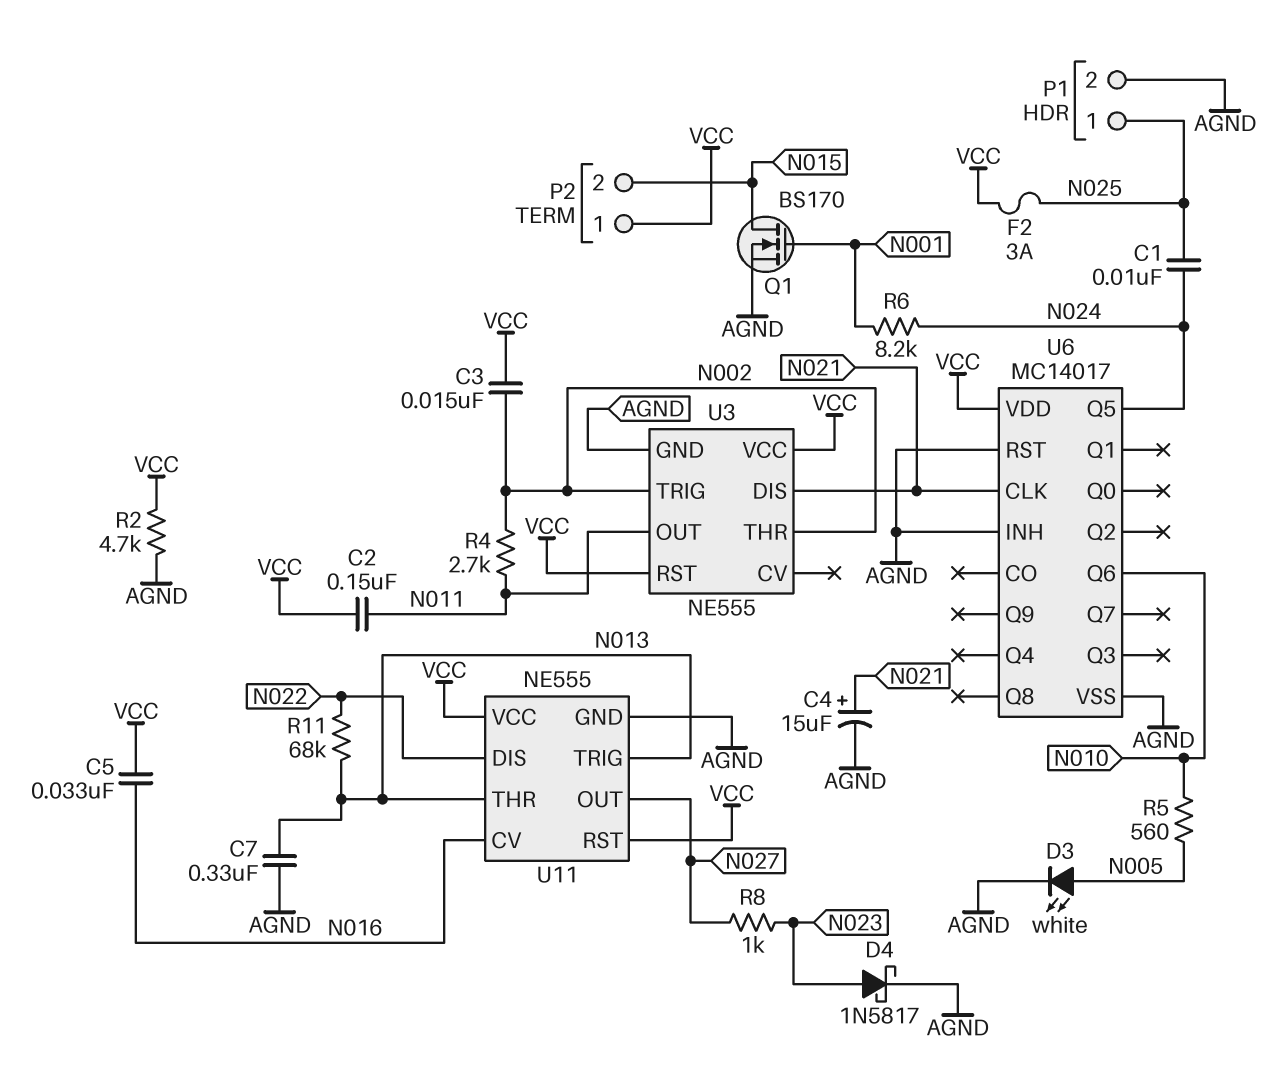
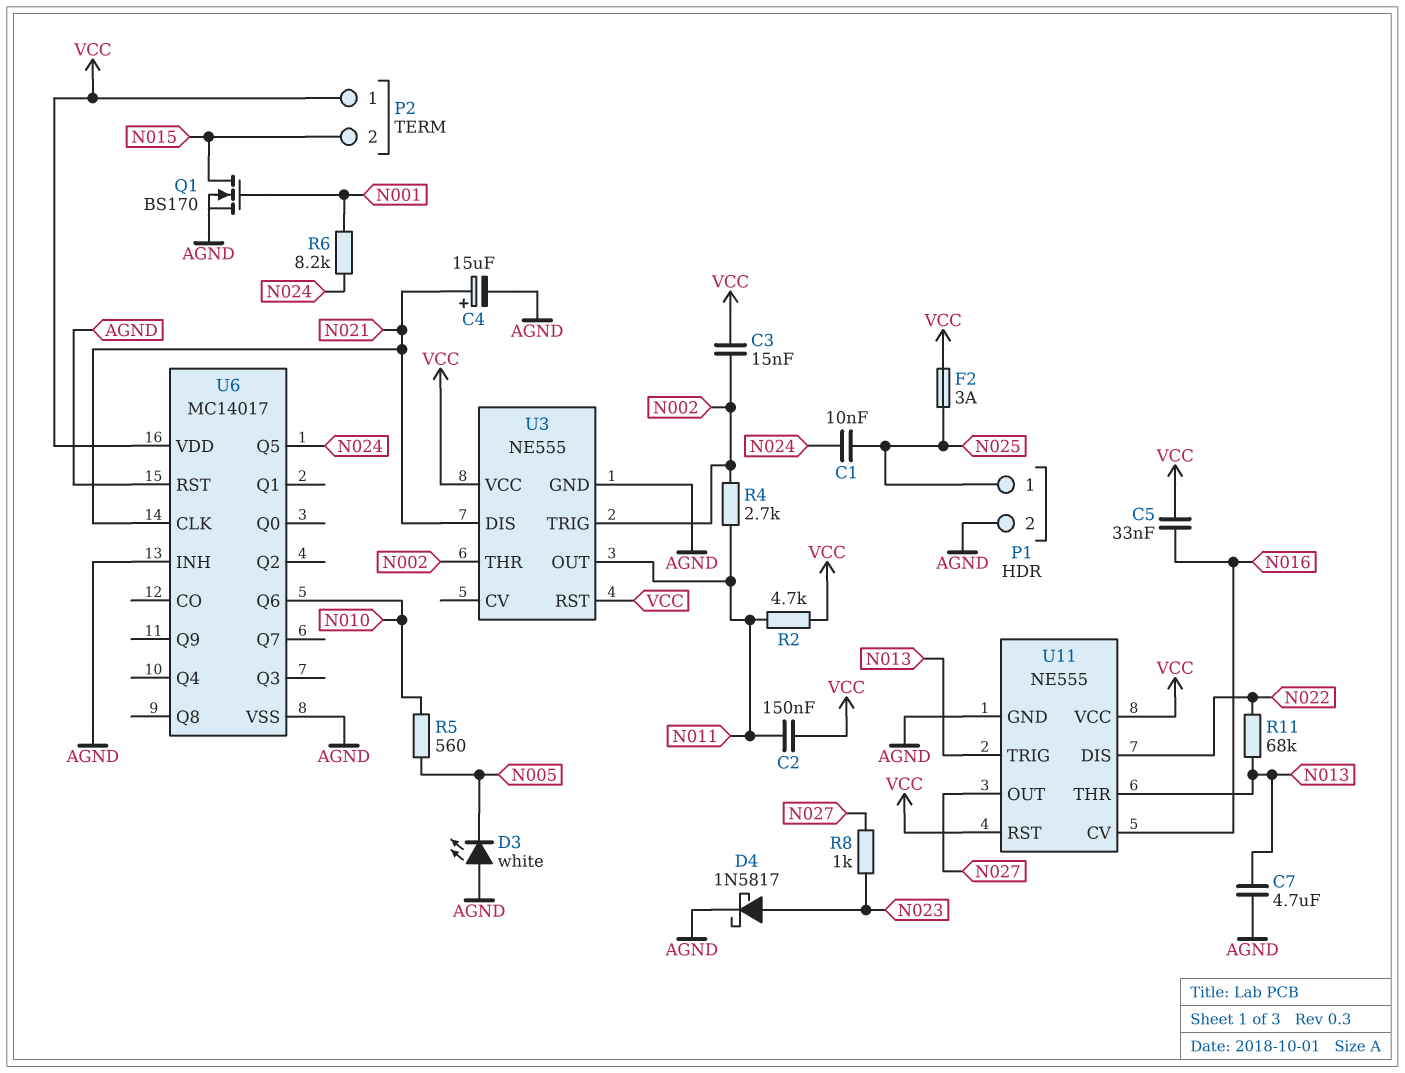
C7: 330nF (AGND, N013) -> 4.7uF (AGND, N013)
D3: LED white (A N005, K AGND) -> LED white (A AGND, K N005)
R2: 4.7k (AGND, VCC) -> 4.7k (N011, VCC)

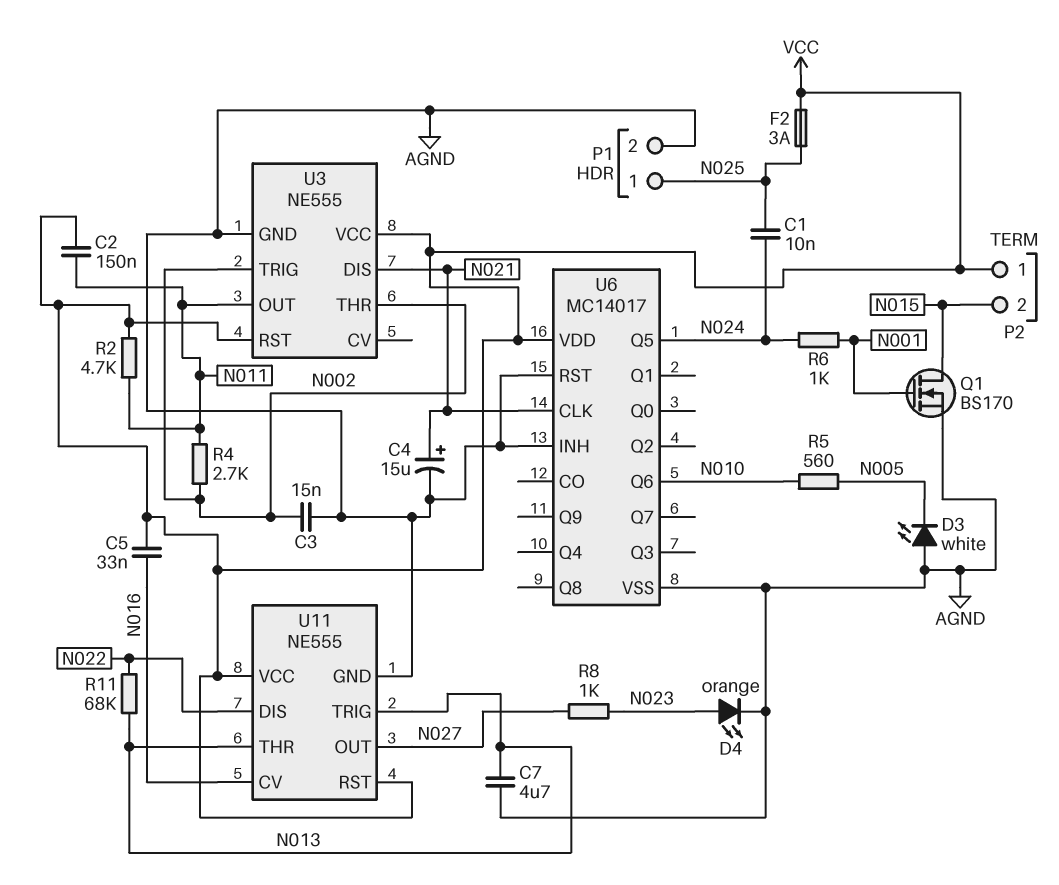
C3: 15nF (N002, VCC) -> 15nF (AGND, N002)
D4: schottky 1N5817 (A N023, K AGND) -> LED orange (A N023, K AGND)
R6: 8.2k (N001, N024) -> 1k (N001, N024)

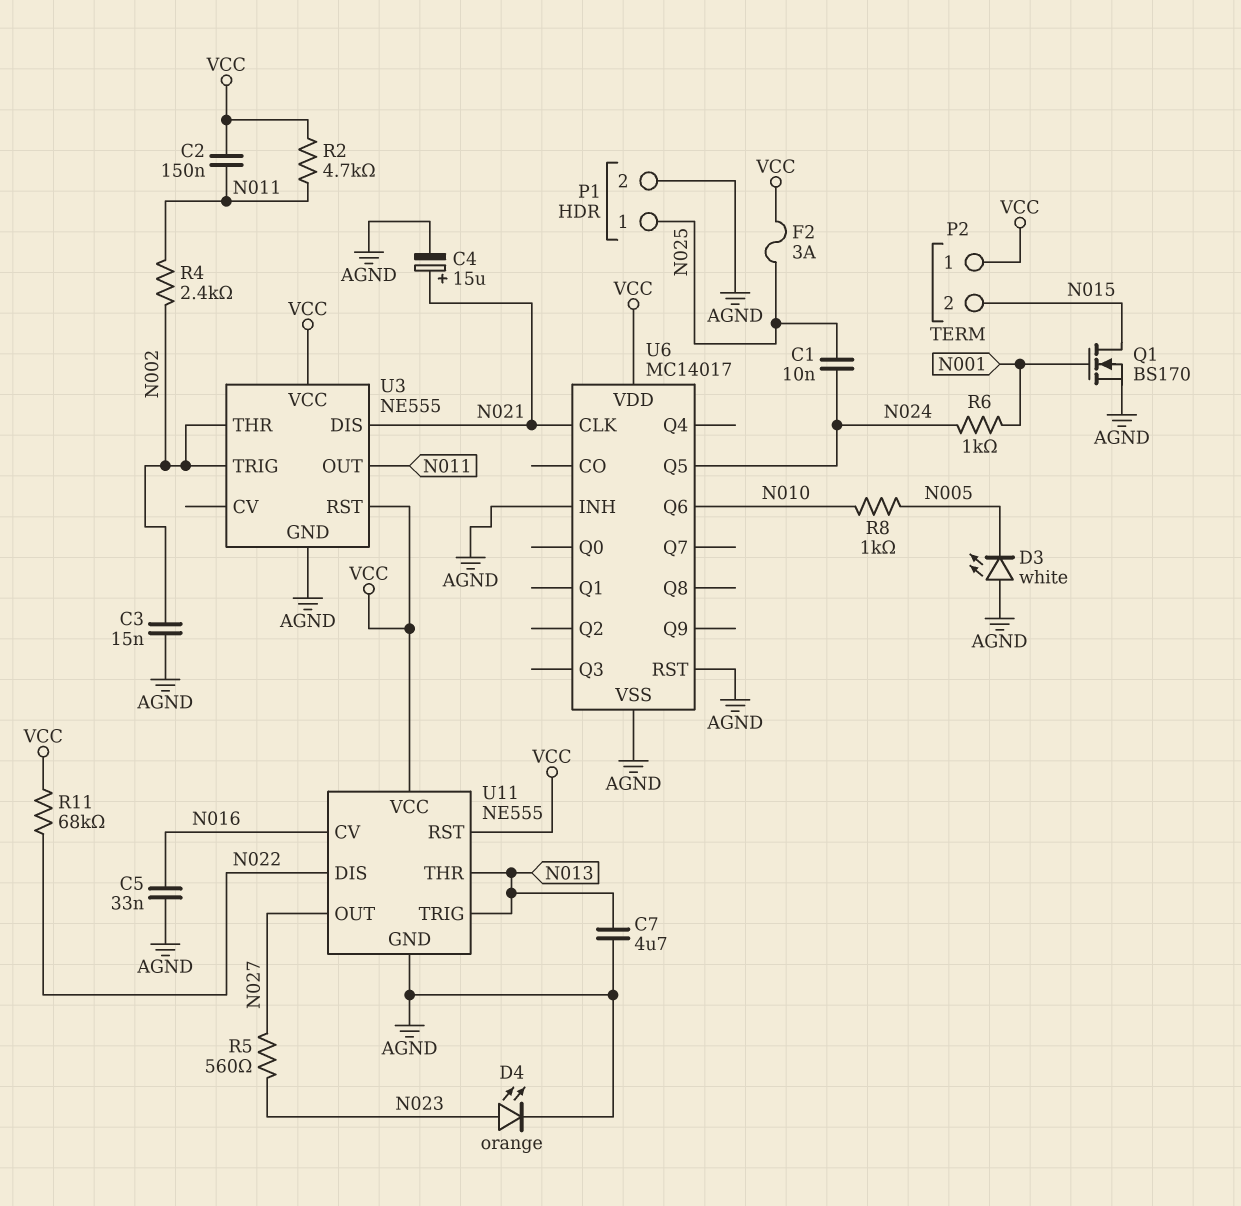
C5: 33nF (N016, VCC) -> 33nF (AGND, N016)
R4: 2.7k (N002, N011) -> 2.4k (N002, N011)
R5: 560 (N005, N010) -> 560 (N023, N027)
R8: 1k (N023, N027) -> 1k (N005, N010)
R11: 68k (N013, N022) -> 68k (N022, VCC)

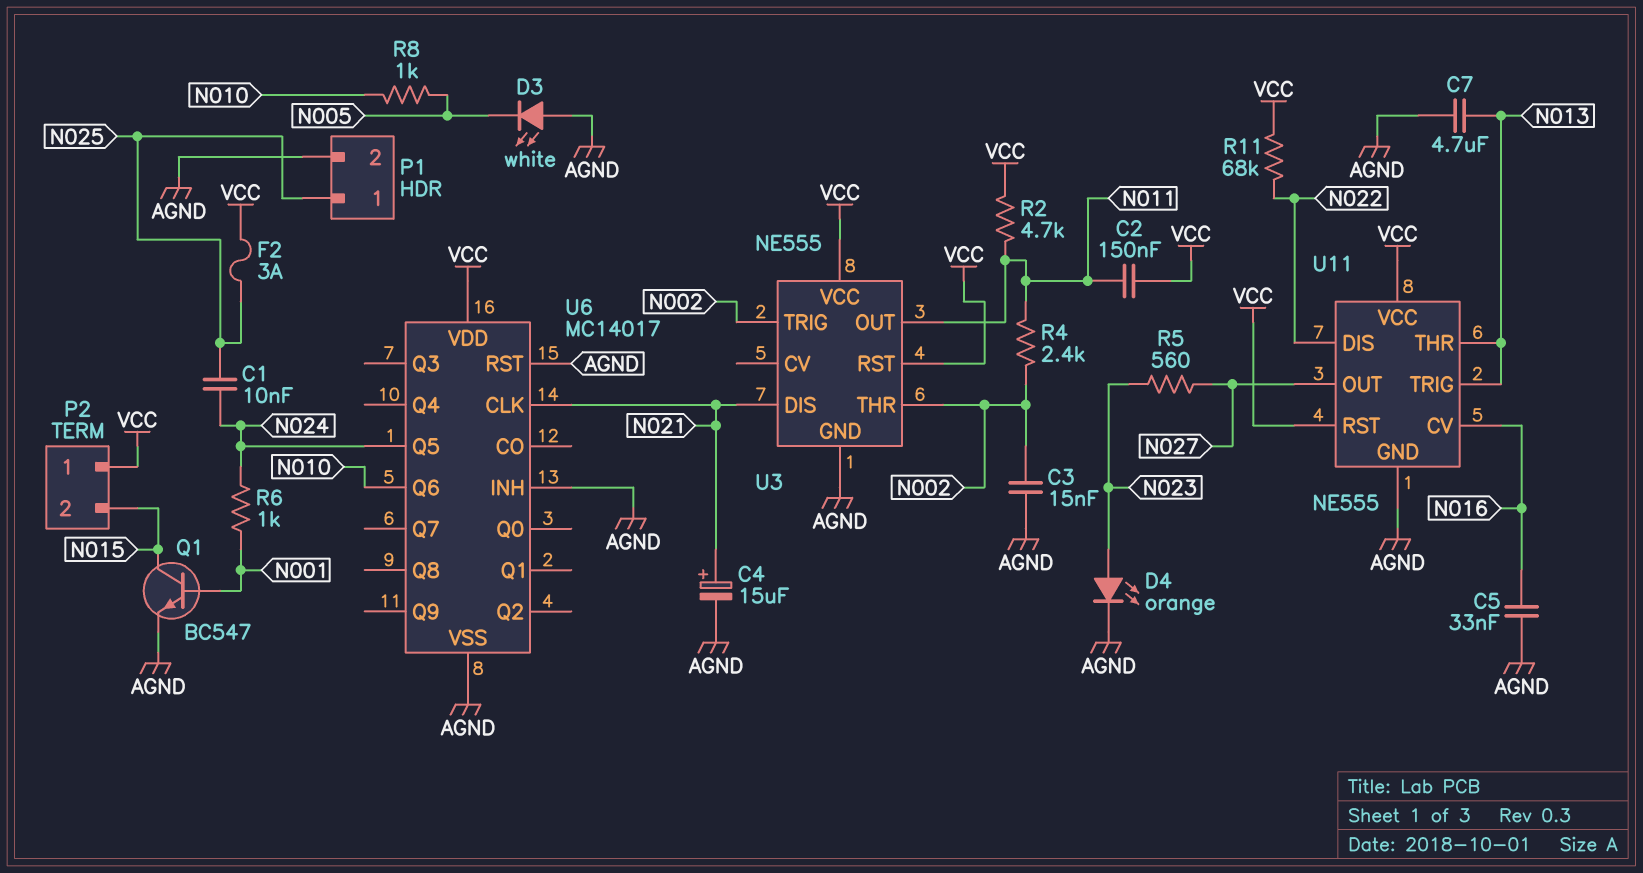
Q1: NMOS BS170 (G N001, D N015, S AGND) -> NPN BC547 (B N001, C N015, E AGND)

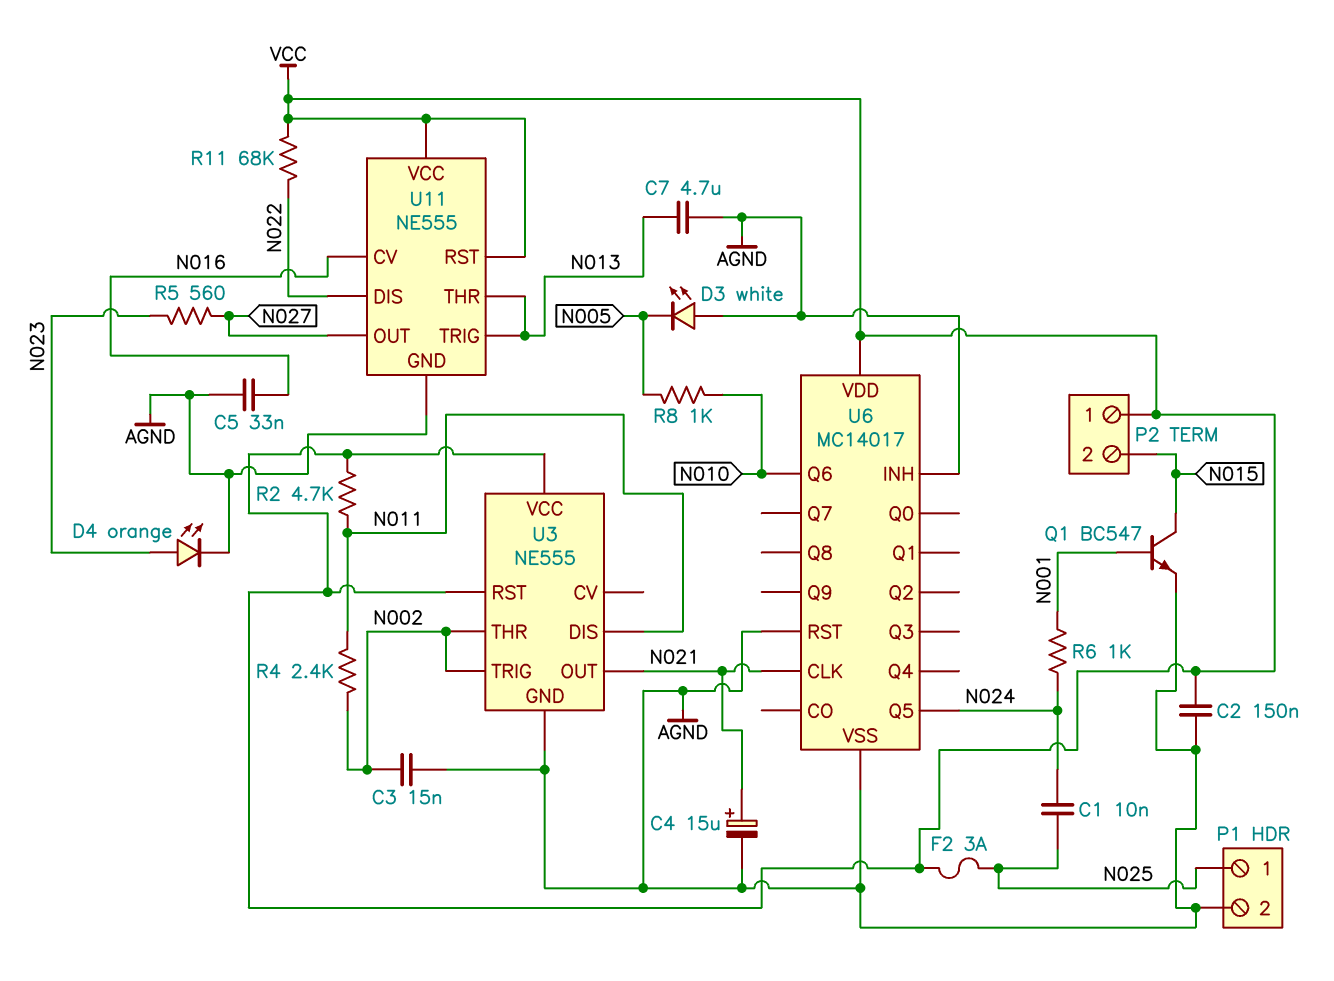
C2: 150nF (N011, VCC) -> 150nF (AGND, VCC)
U3 pin DIS: N021 -> N011
U3 pin OUT: N011 -> N021

